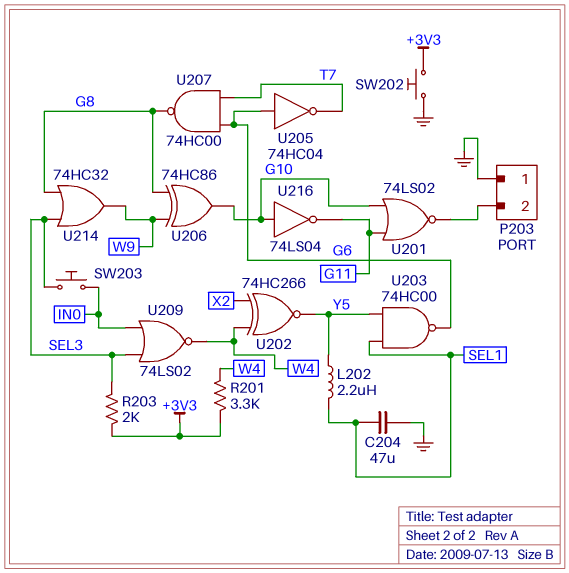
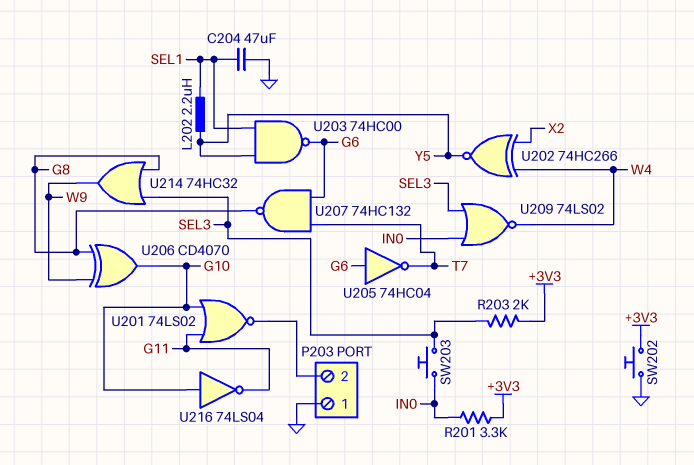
R201: 3.3k (+3V3, W4) -> 3.3k (+3V3, IN0)
U206: XOR 74HC86 (in G8, in W9, out G10) -> XOR CD4070 (in G8, in W9, out G10)
U207: NAND 74HC00 (in G6, in T7, out G8) -> NAND 74HC132 (in G6, in T7, out G8)

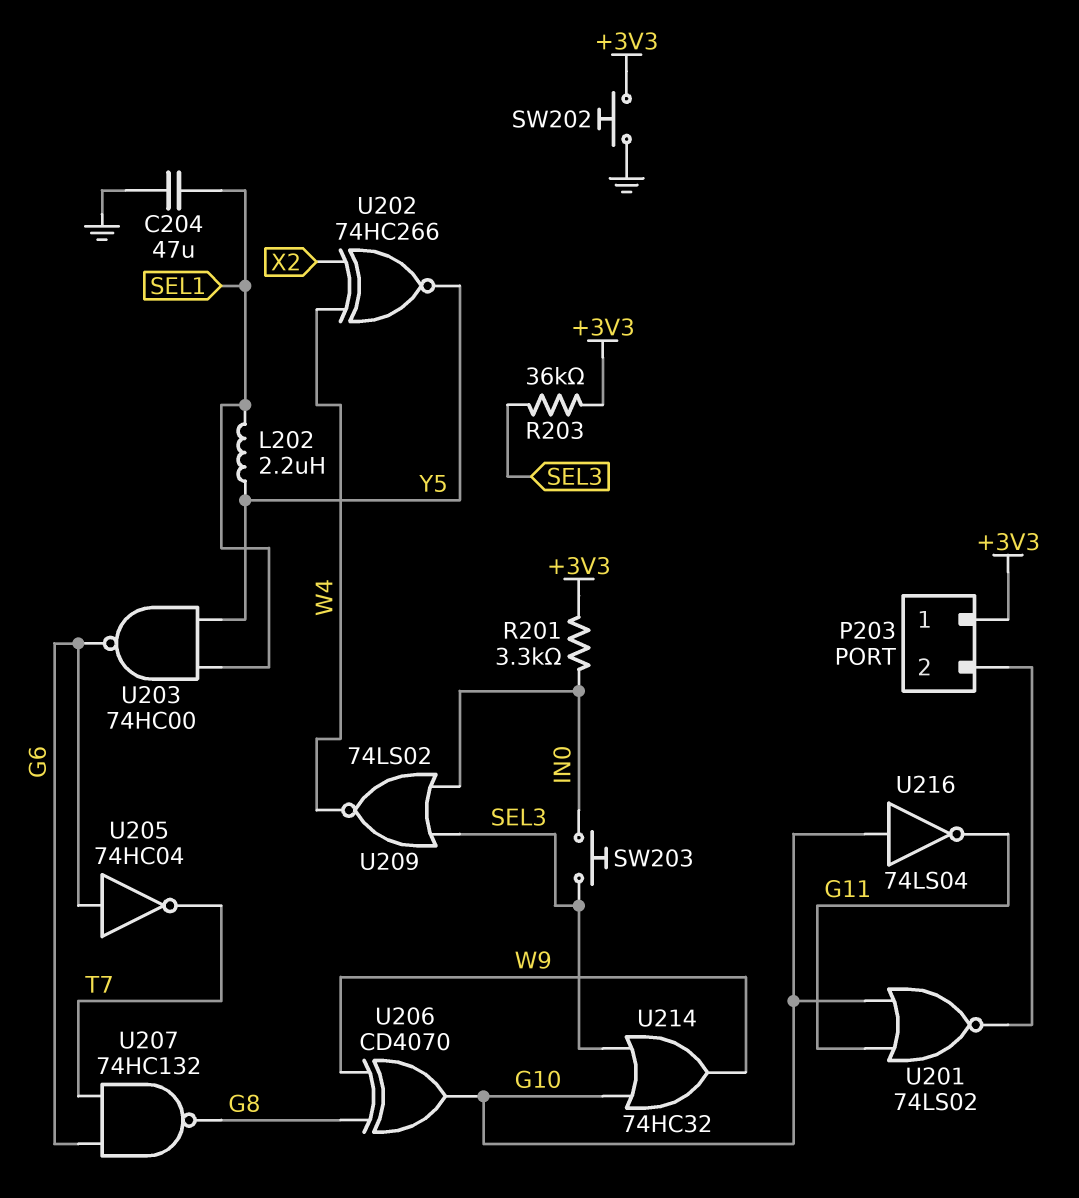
P203 pin 1: GND -> +3V3
R203: 2k (+3V3, SEL3) -> 36k (+3V3, SEL3)
U214: OR 74HC32 (in G8, in SEL3, out W9) -> OR 74HC32 (in G10, in SEL3, out W9)

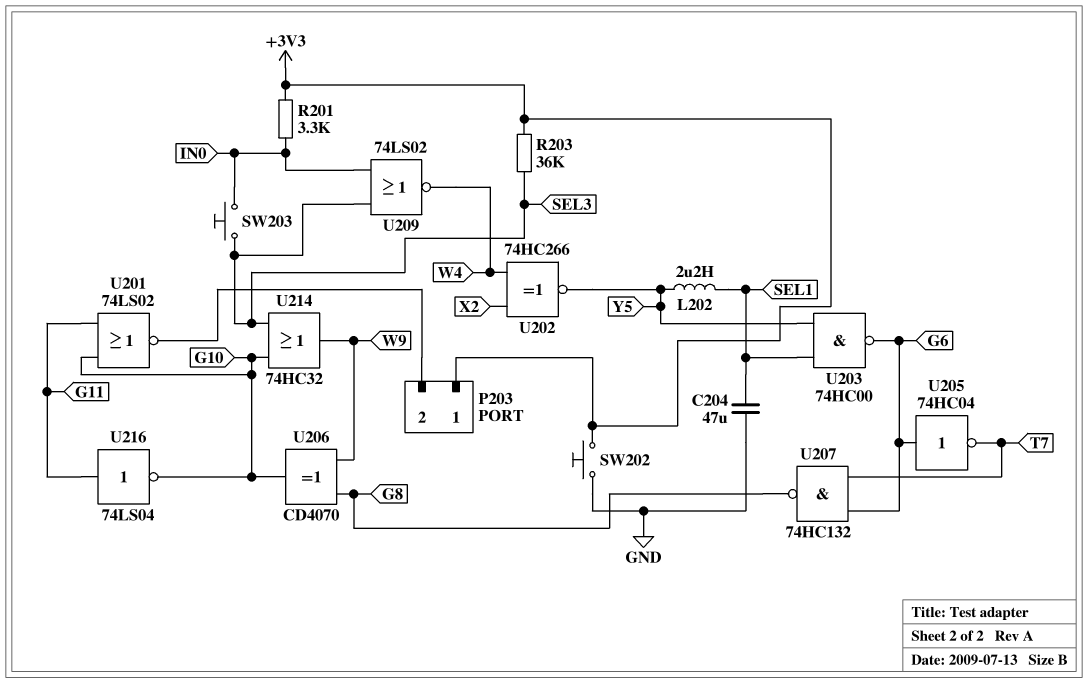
U216: NOT 74LS04 (in G10, out G11) -> NOT 74LS04 (in G11, out G10)

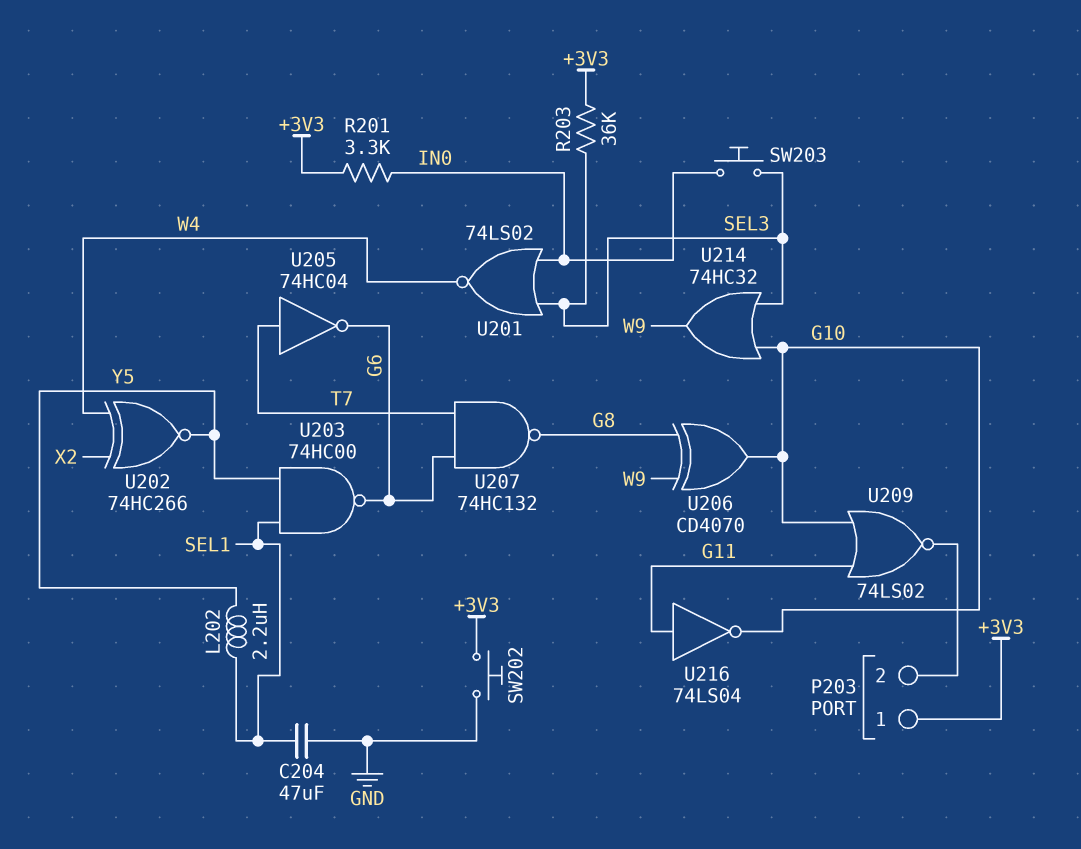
U201: NOR 74LS02 (in G10, in G11, out P203/2) -> NOR 74LS02 (in IN0, in SEL3, out W4)
U205: NOT 74HC04 (in G6, out T7) -> NOT 74HC04 (in T7, out G6)
U209: NOR 74LS02 (in IN0, in SEL3, out W4) -> NOR 74LS02 (in G10, in G11, out P203/2)

